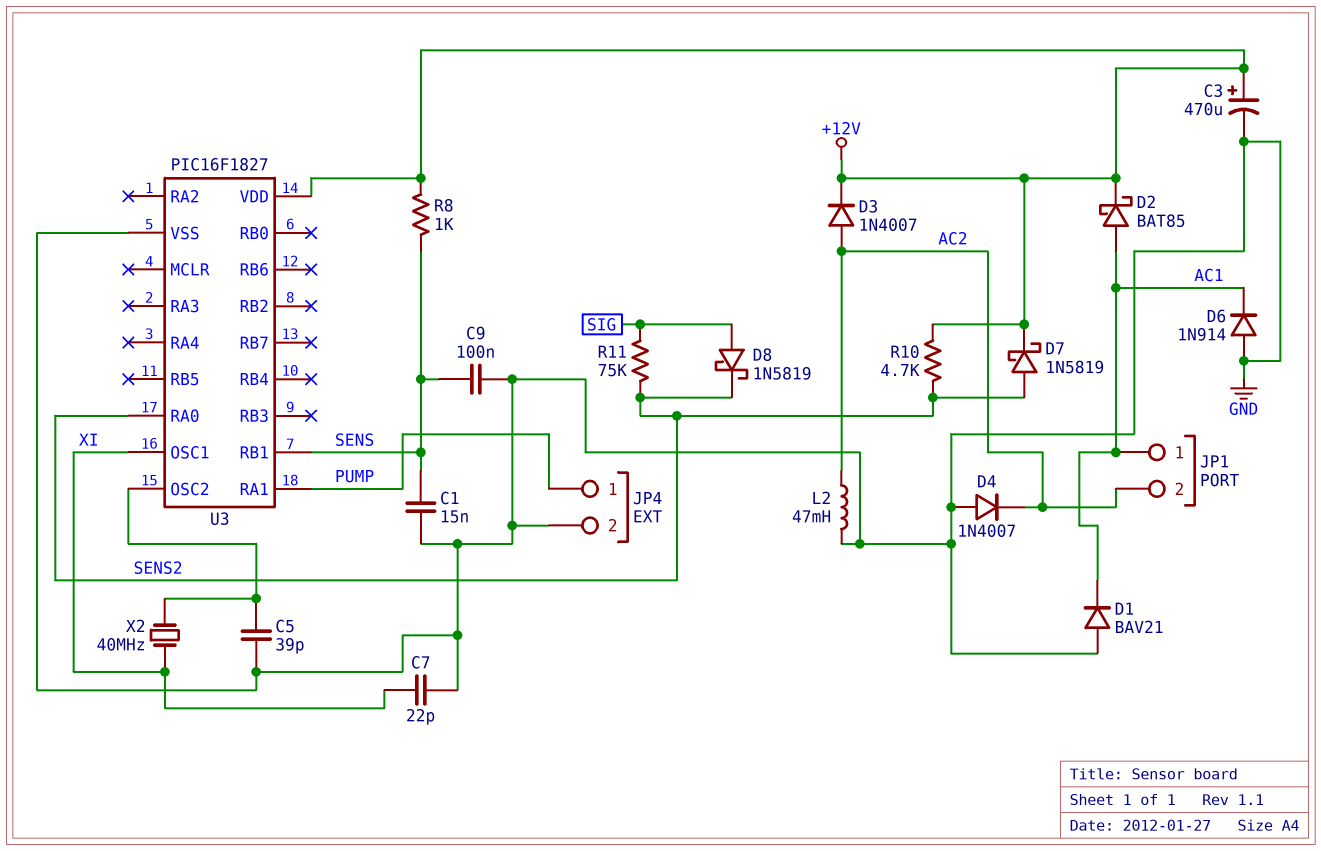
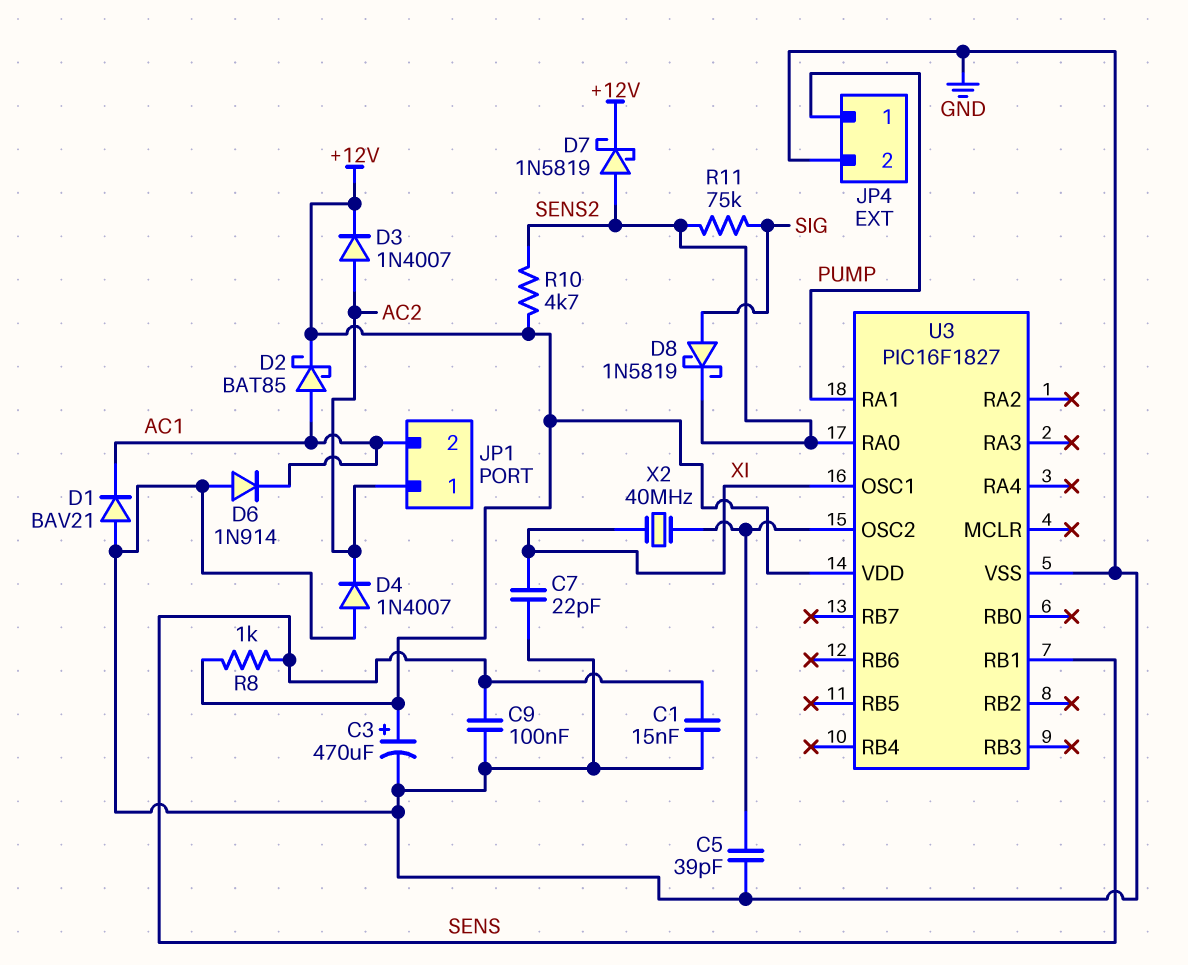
JP1 pin 1: AC1 -> AC2
JP1 pin 2: AC2 -> AC1
L2: 47mH (AC2, GND) -> none

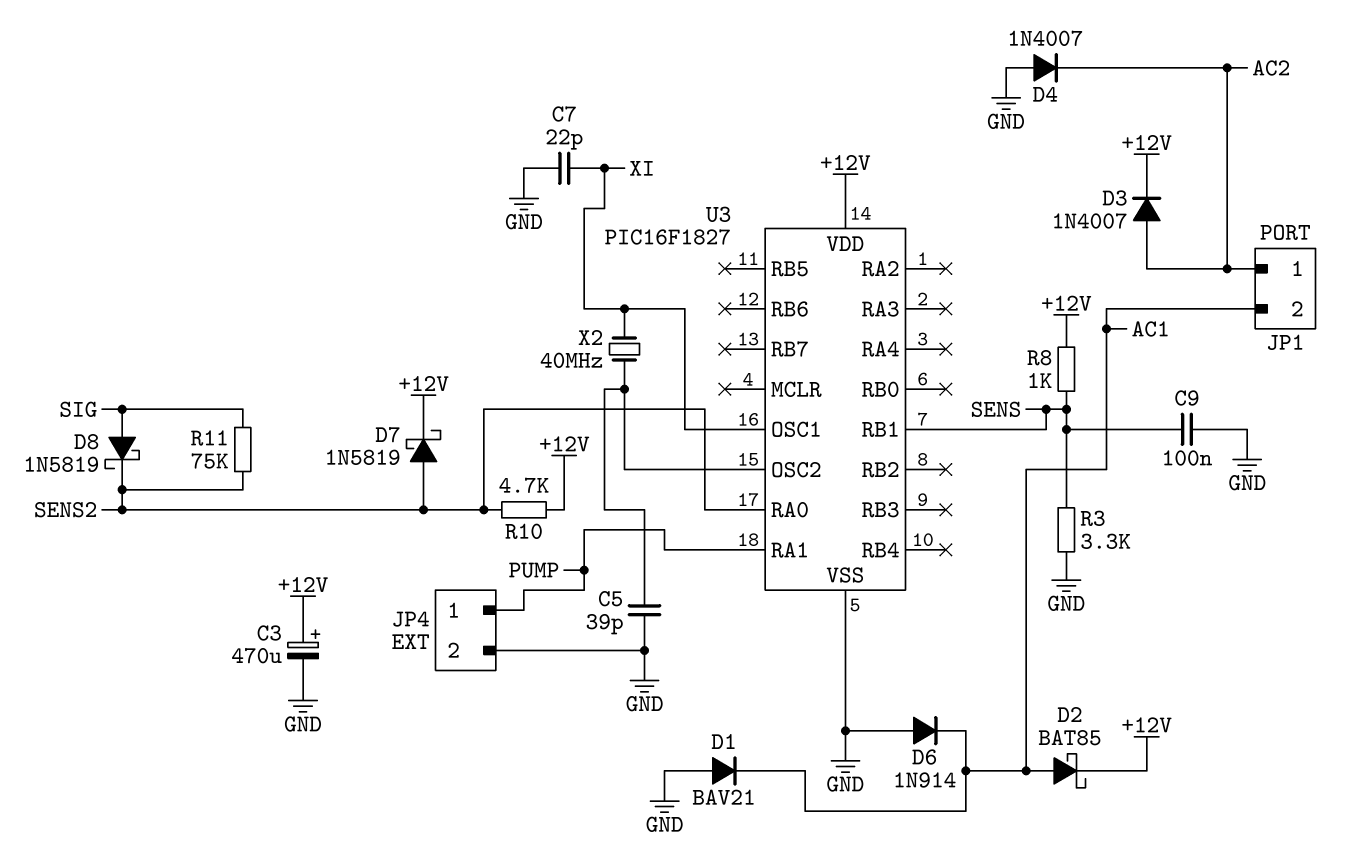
C1: 15nF (GND, SENS) -> none
R3: none -> 3.3k (GND, SENS)

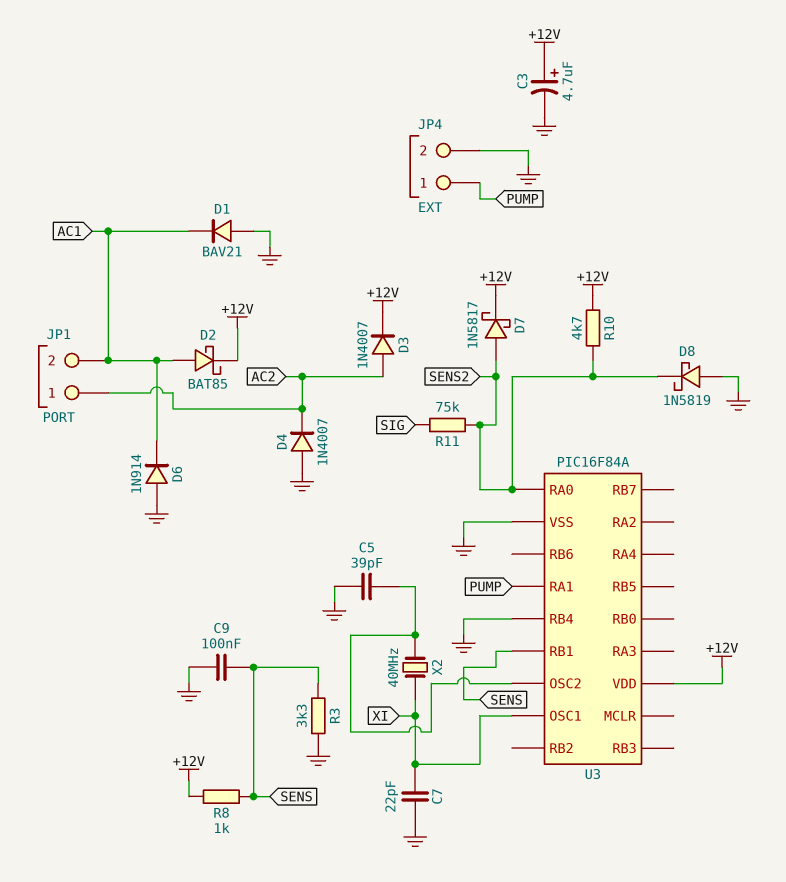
C3: 470uF (plus +12V, minus GND) -> 4.7uF (plus +12V, minus GND)
D7: schottky 1N5819 (A SENS2, K +12V) -> schottky 1N5817 (A SENS2, K +12V)
D8: schottky 1N5819 (A SIG, K SENS2) -> schottky 1N5819 (A GND, K SENS2)
U3: PIC16F1827 -> PIC16F84A
U3 pin RB4: none -> GND

